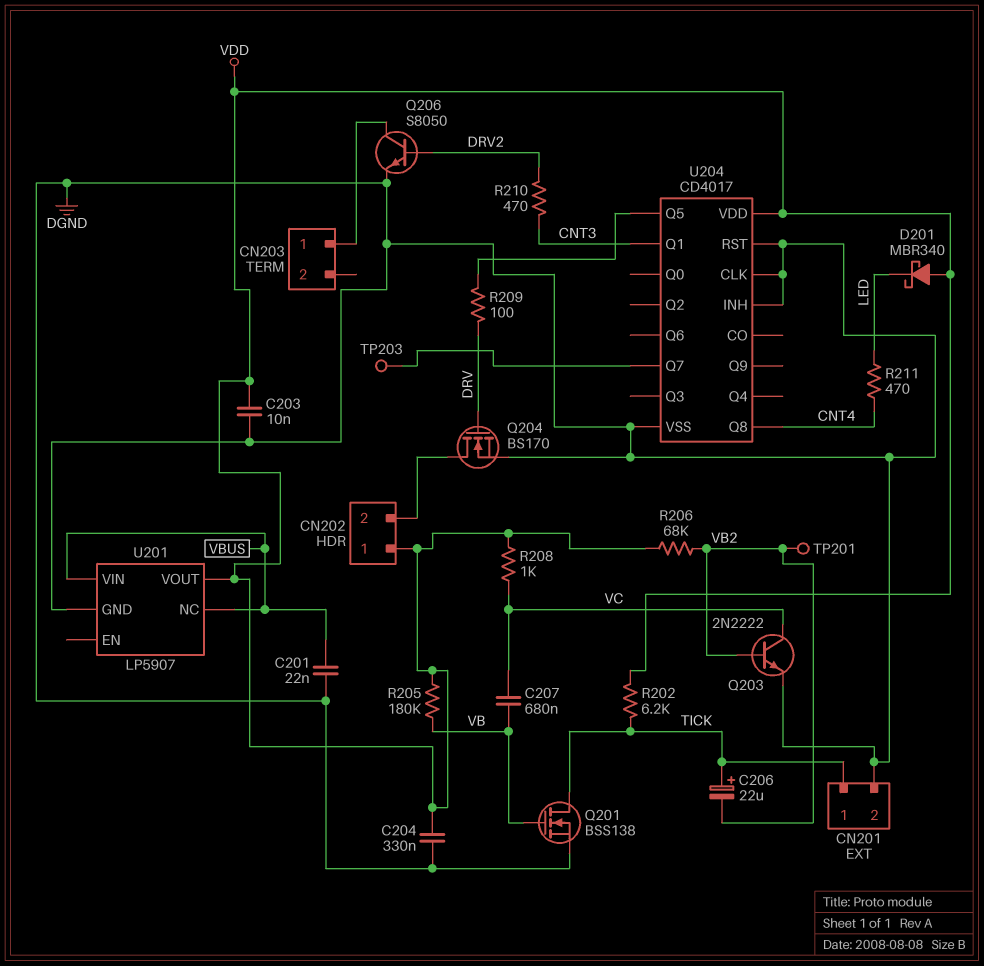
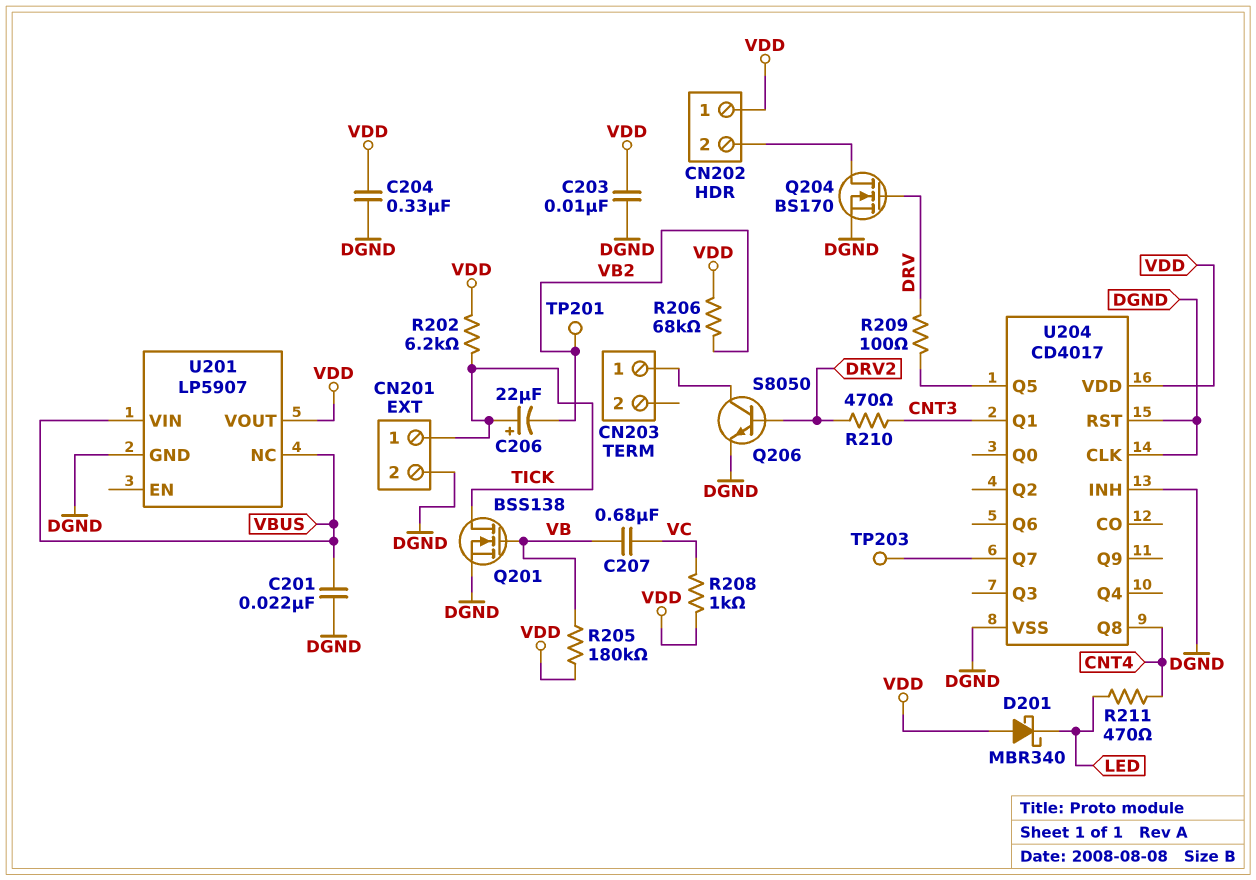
Q203: NPN 2N2222 (B VB2, C VC, E DGND) -> none

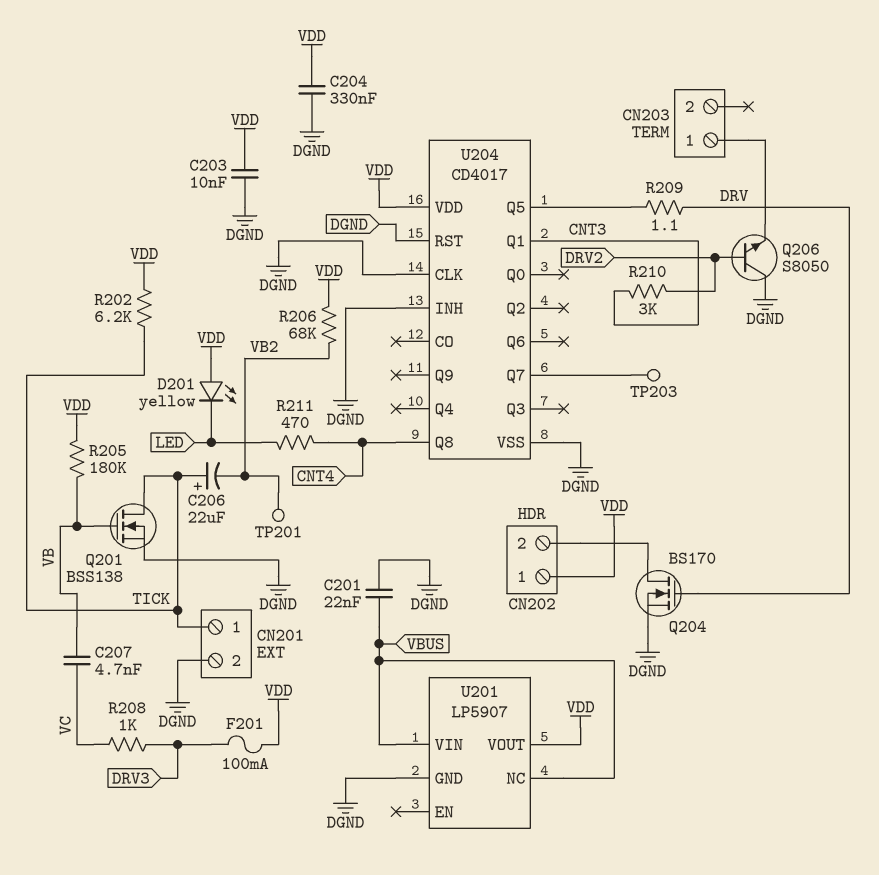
C207: 680nF (VB, VC) -> 4.7nF (VB, VC)
D201: schottky MBR340 (A VDD, K LED) -> LED yellow (A VDD, K LED)
F201: none -> 100mA (DRV3, VDD)
Q206: NPN S8050 (B DRV2, C CN203/1, E DGND) -> NPN S8050 (B DRV2, C DGND, E CN203/1)
R208: 1k (VC, VDD) -> 1k (DRV3, VC)
R209: 100 (DRV, U204/Q5) -> 1.1 (DRV, U204/Q5)
R210: 470 (CNT3, DRV2) -> 3k (CNT3, DRV2)

